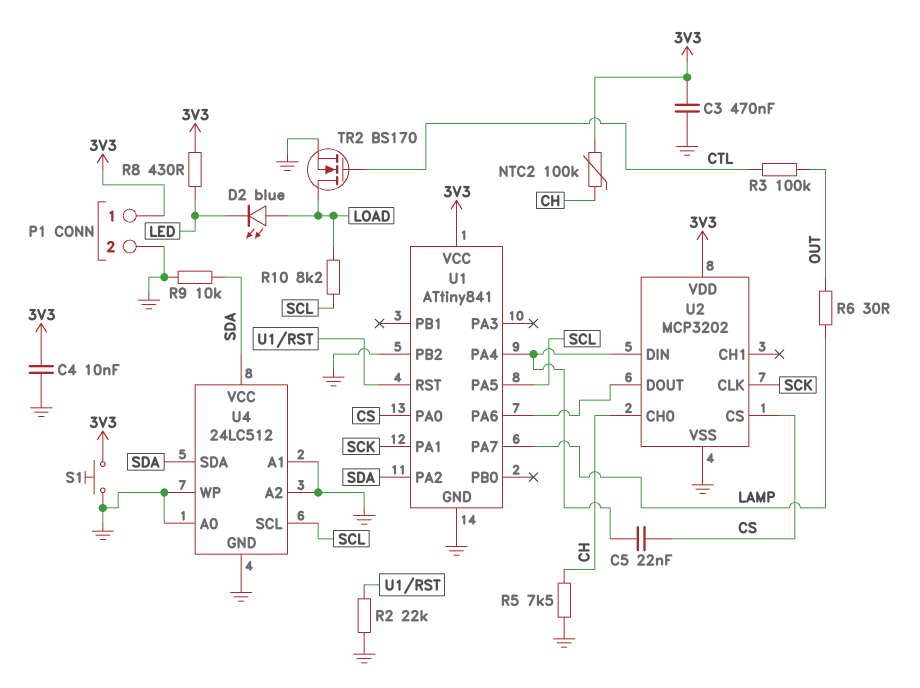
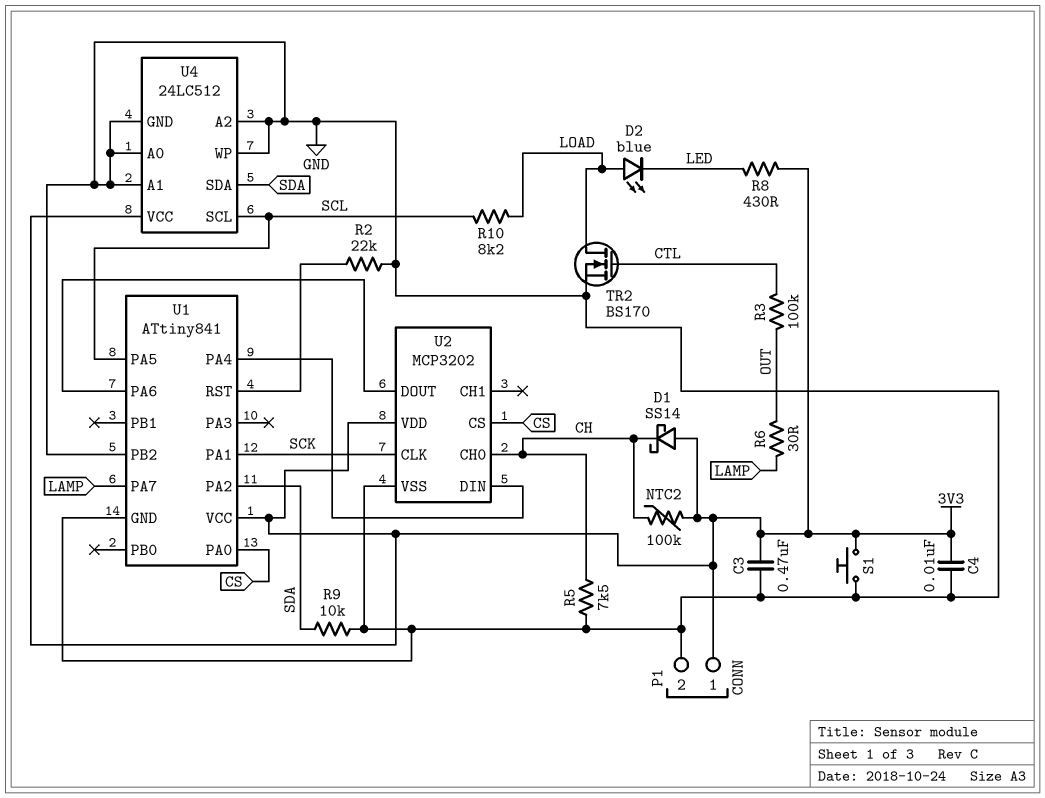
C5: 22nF (CS, U1/PA4) -> none
D1: none -> schottky SS14 (A 3V3, K CH)
U4 pin VCC: SDA -> 3V3

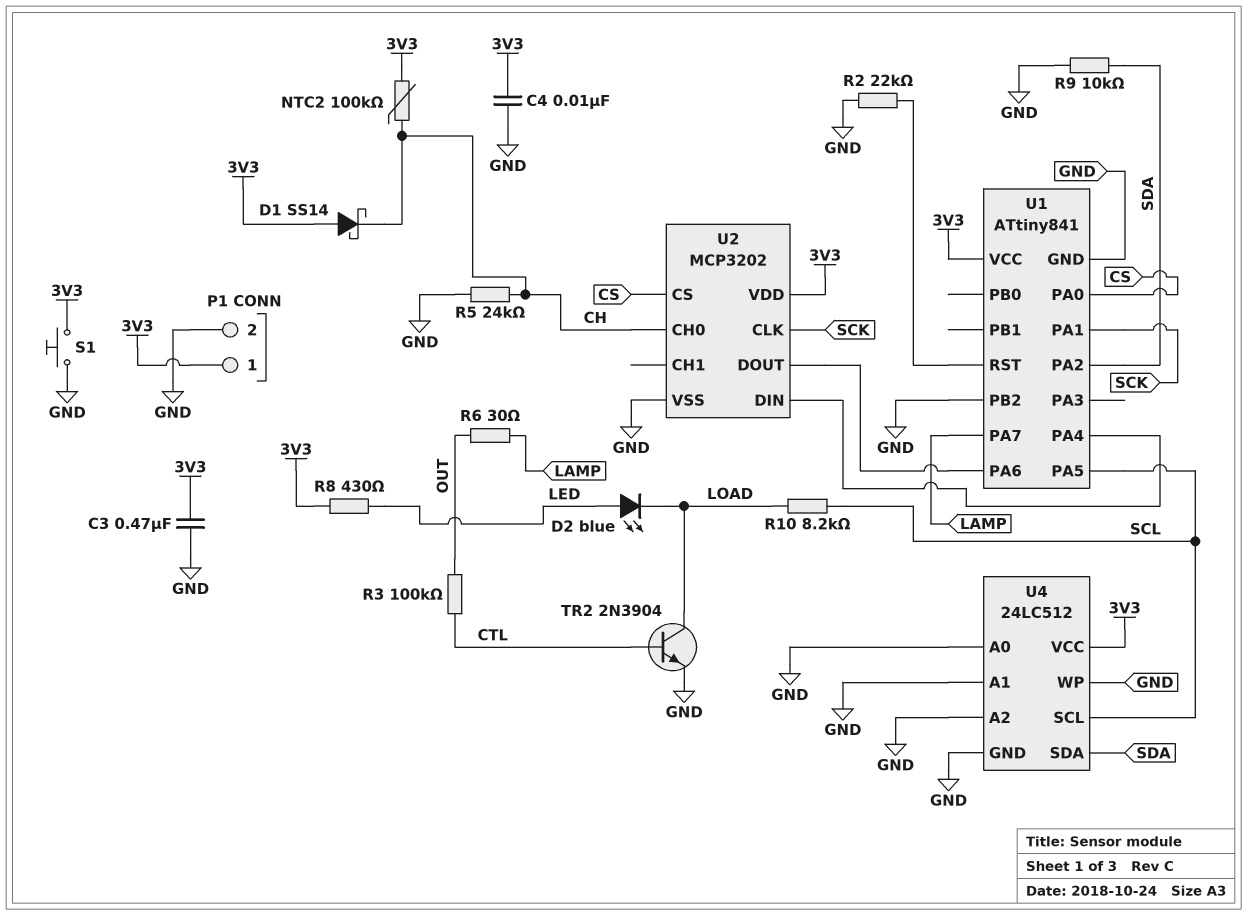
D2: LED blue (A LOAD, K LED) -> LED blue (A LED, K LOAD)
R5: 7.5k (CH, GND) -> 24k (CH, GND)
TR2: NMOS BS170 (G CTL, D LOAD, S GND) -> NPN 2N3904 (B CTL, C LOAD, E GND)

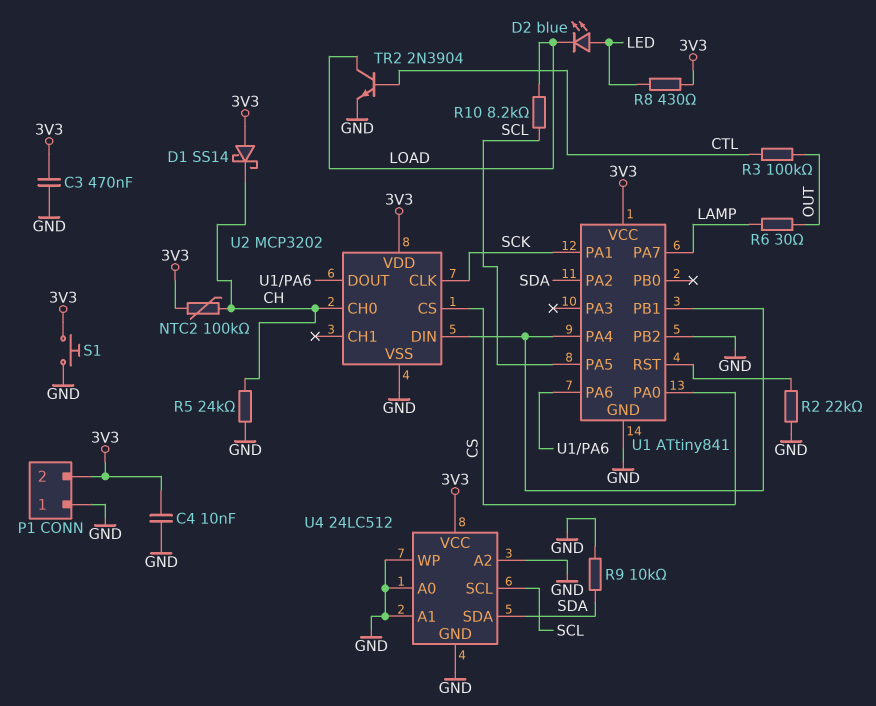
P1 pin 1: 3V3 -> GND
P1 pin 2: GND -> 3V3
U1 pin PB1: none -> U1/PA4

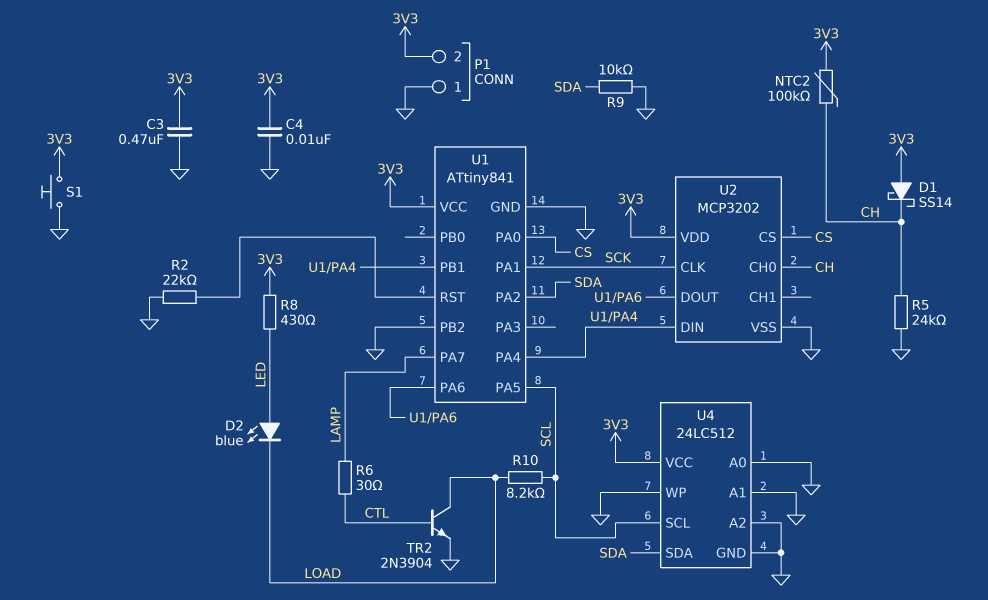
R3: 100k (CTL, OUT) -> none
R6: 30 (LAMP, OUT) -> 30 (CTL, LAMP)

